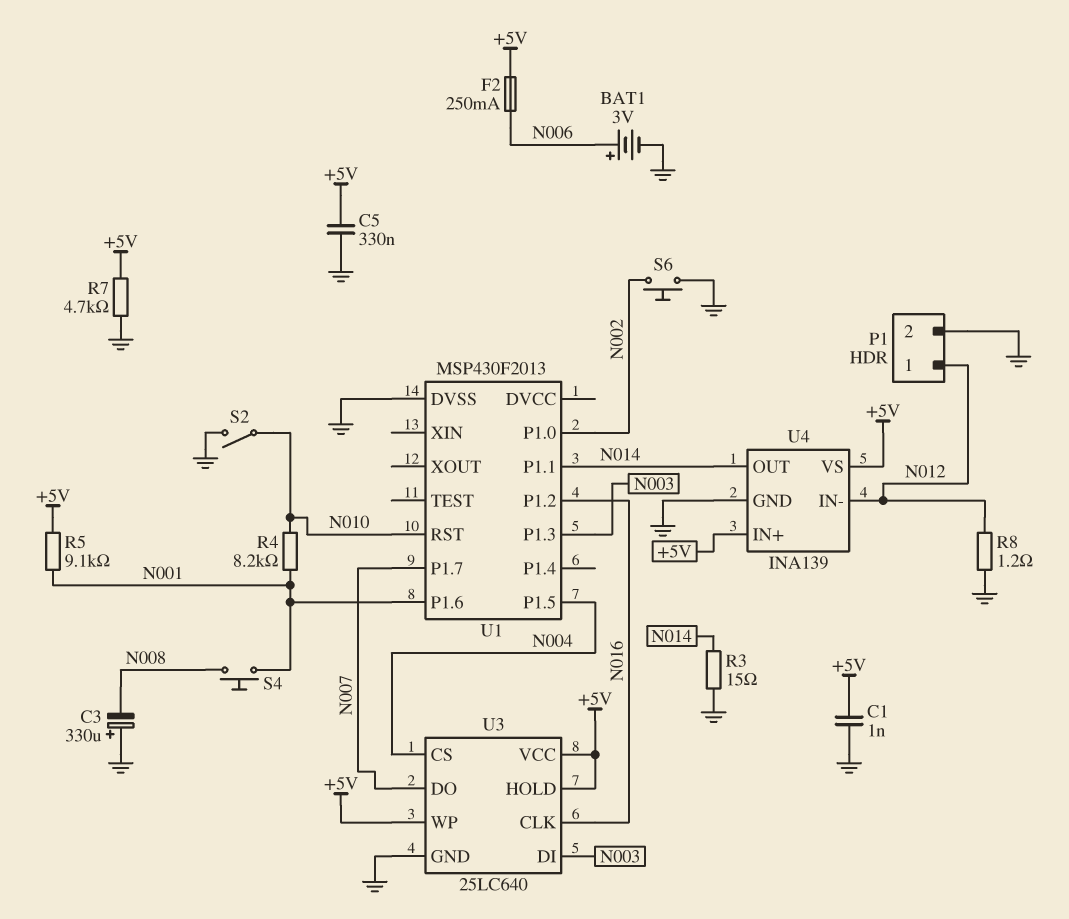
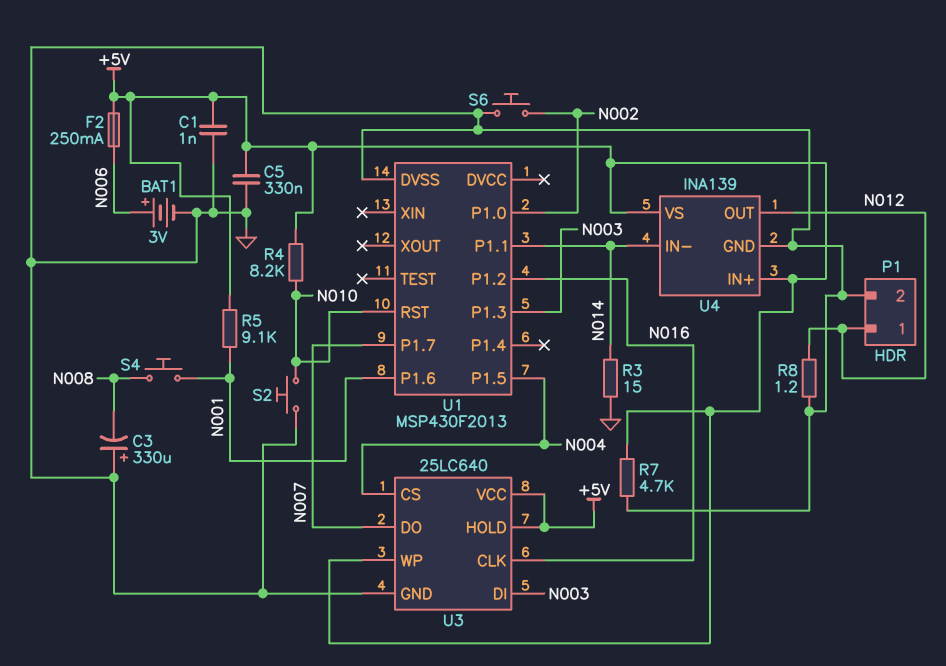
R4: 8.2k (N001, N010) -> 8.2k (+5V, N010)
S2: switch (GND, N010) -> button (GND, N010)
U4 pin IN-: N012 -> N014
U4 pin OUT: N014 -> N012

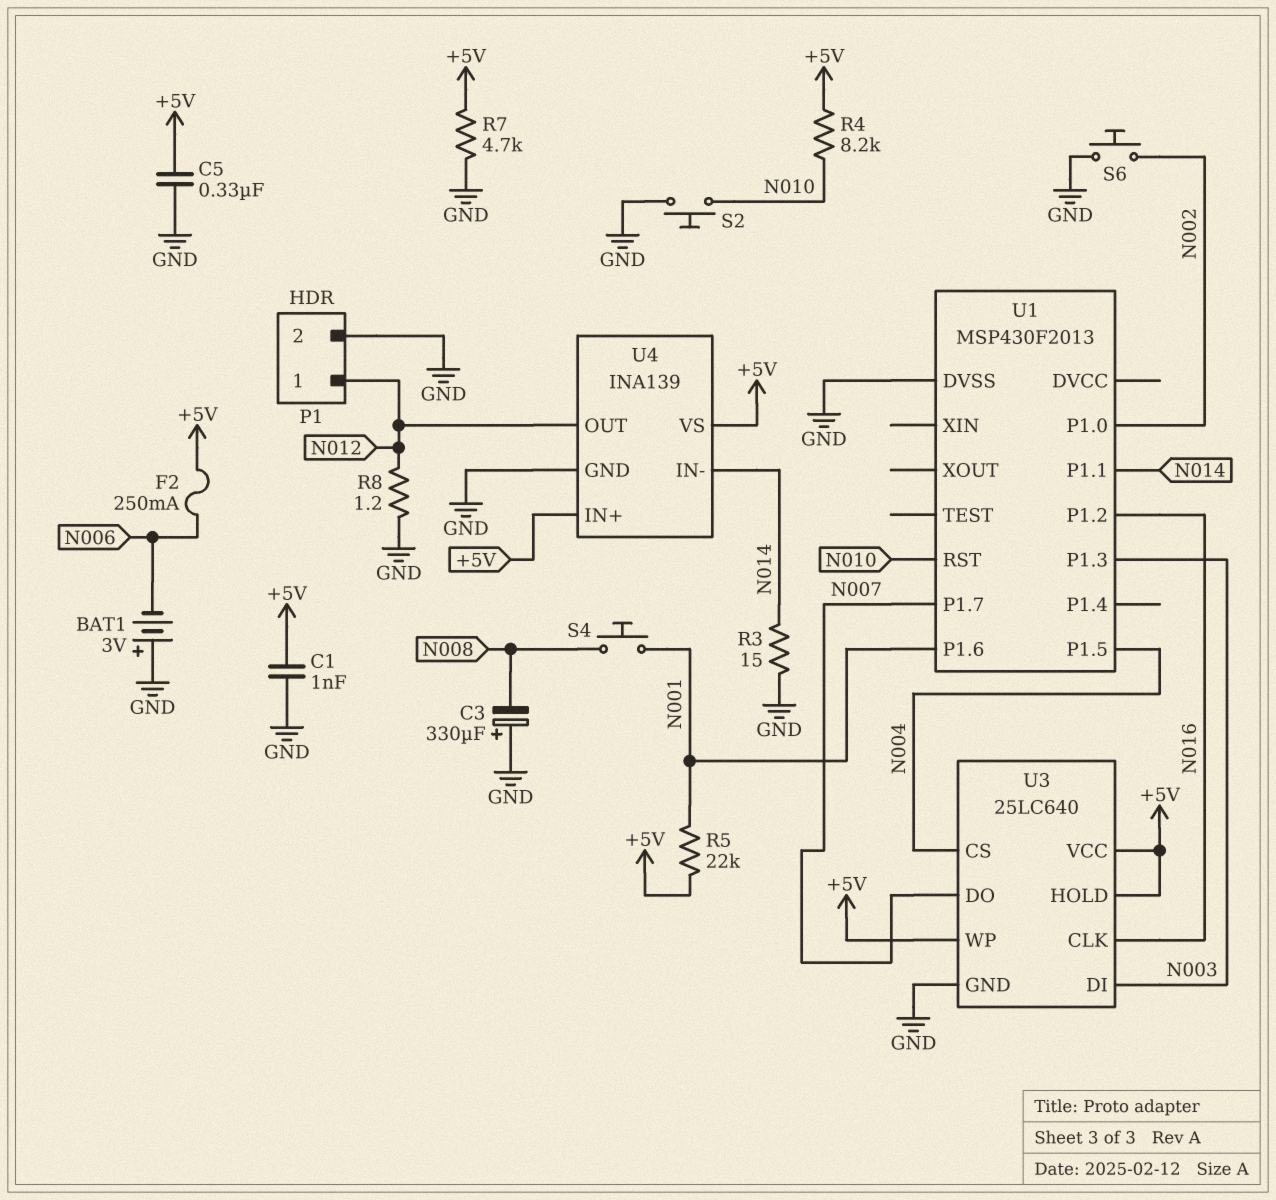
BAT1: 3V (plus N006, minus GND) -> 3V (plus GND, minus N006)
R5: 9.1k (+5V, N001) -> 22k (+5V, N001)

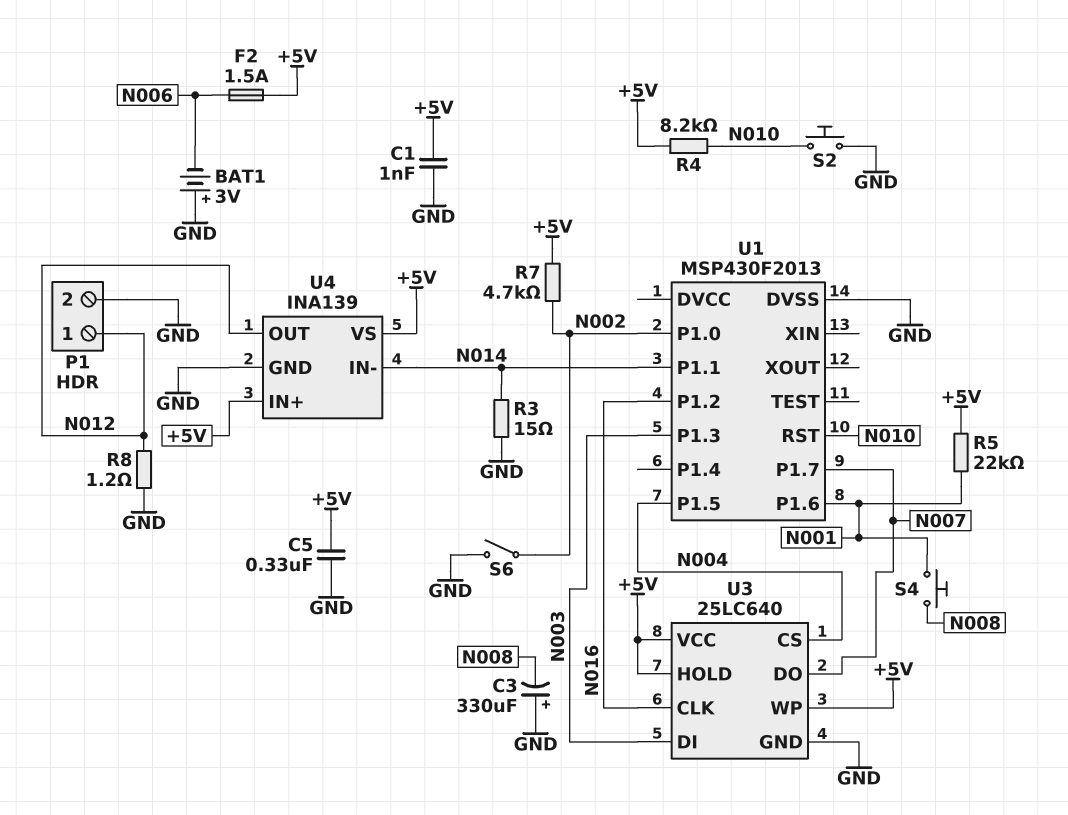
F2: 250mA (+5V, N006) -> 1.5A (+5V, N006)
R7: 4.7k (+5V, GND) -> 4.7k (+5V, N002)
S6: button (GND, N002) -> switch (GND, N002)

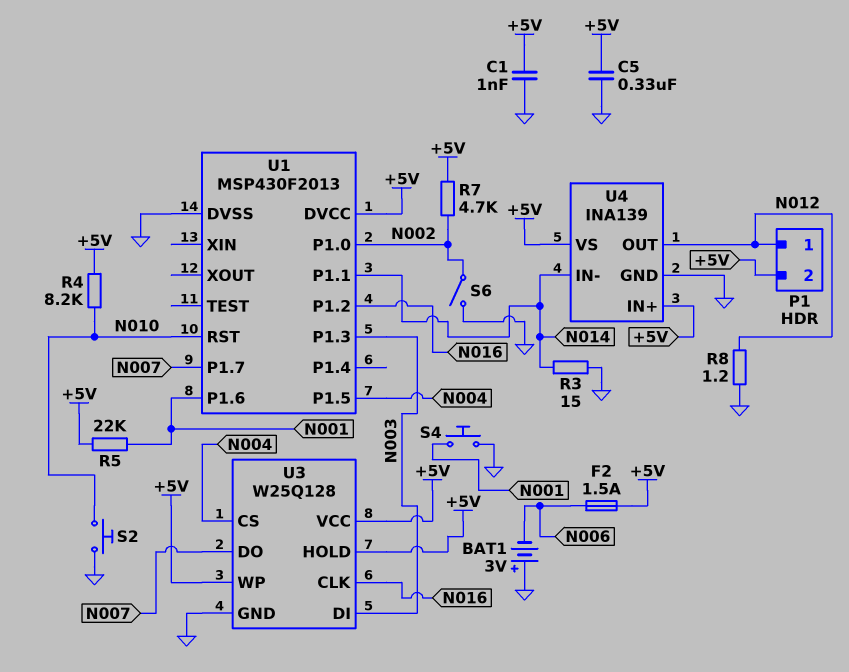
C3: 330uF (plus GND, minus N008) -> none
P1 pin 2: GND -> +5V
S4: button (N001, N008) -> button (GND, N001)
U1 pin DVCC: none -> +5V
U3: 25LC640 -> W25Q128

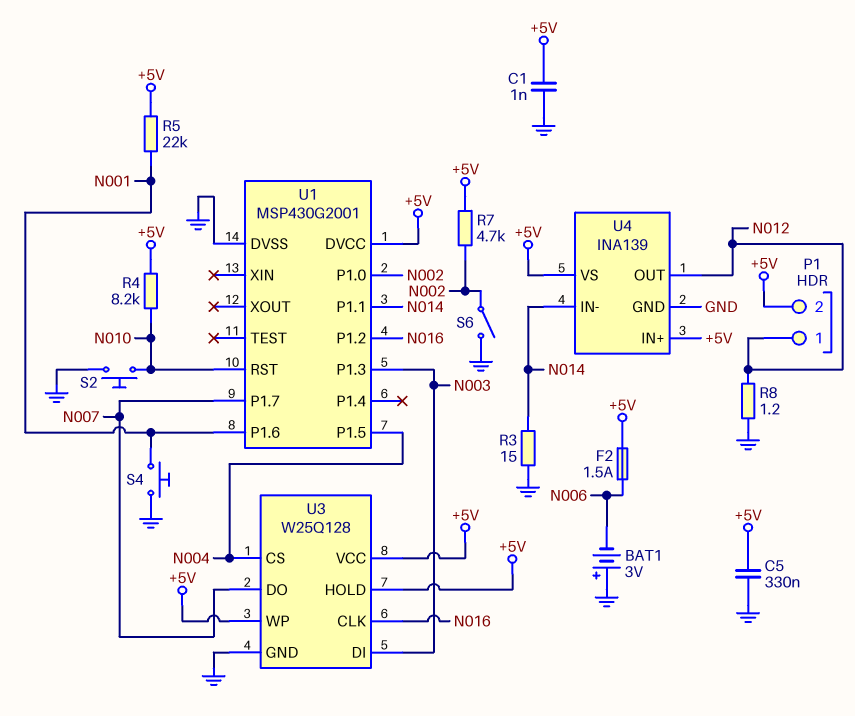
U1: MSP430F2013 -> MSP430G2001

